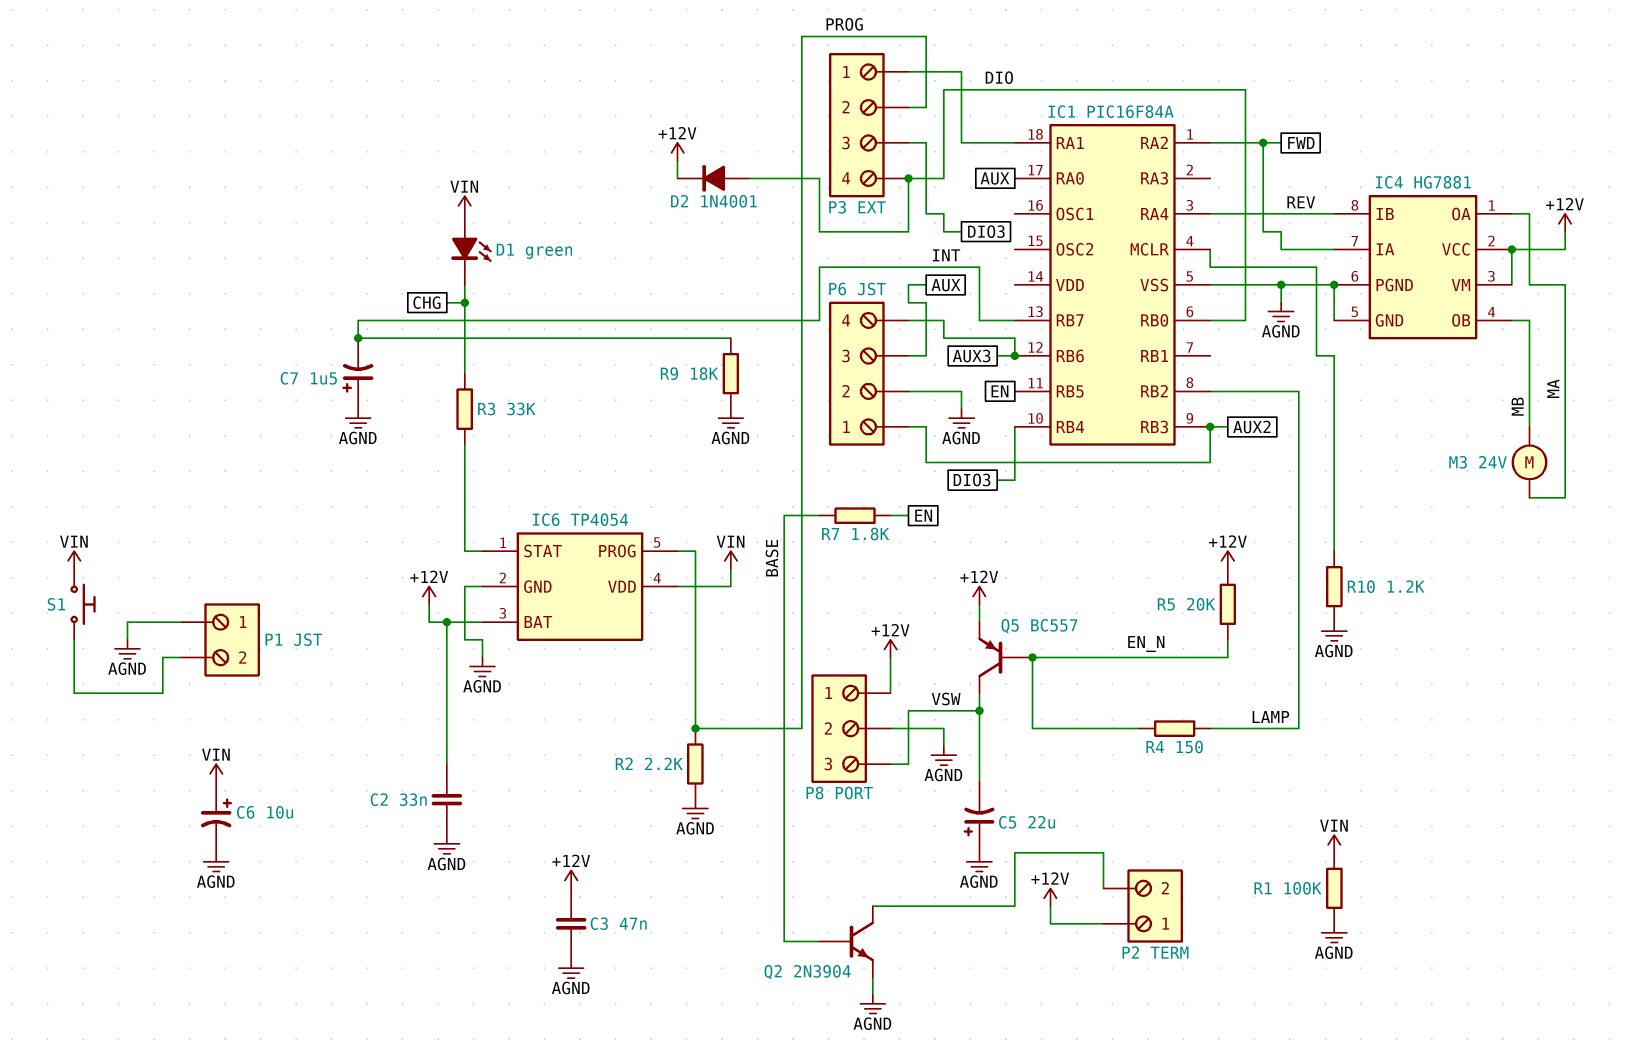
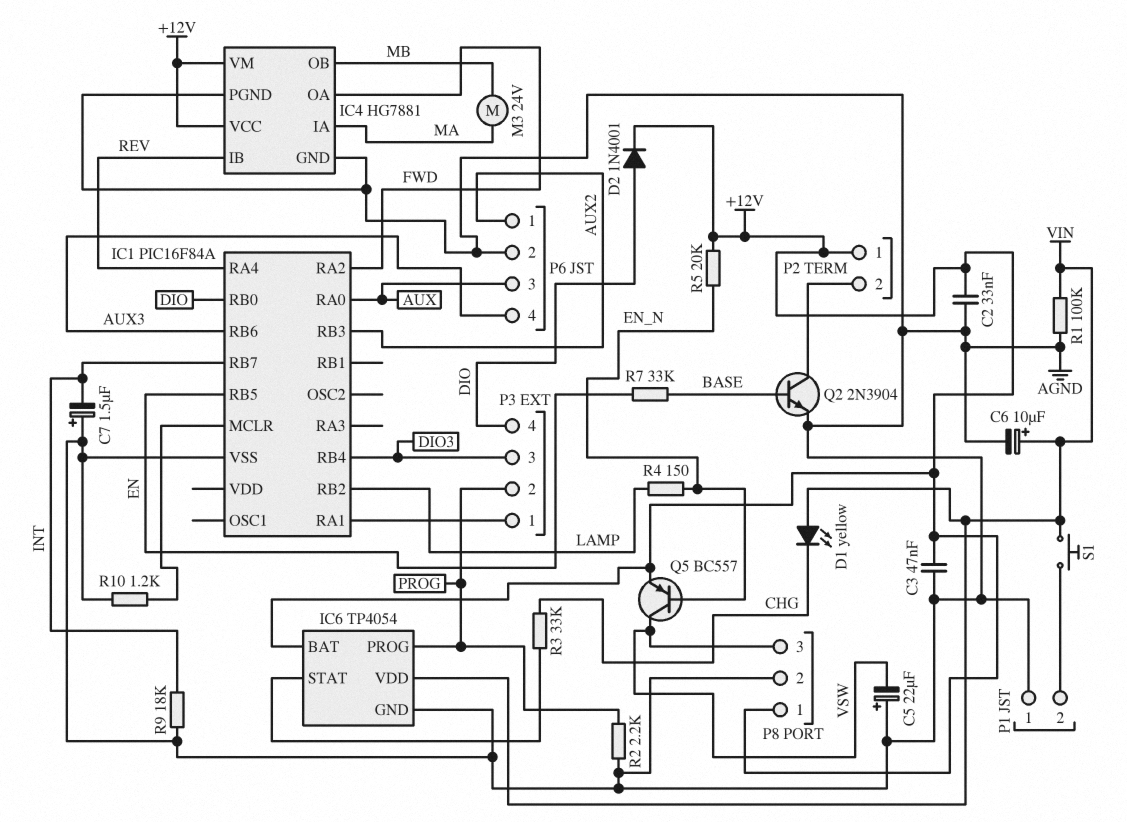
D1: LED green (A VIN, K CHG) -> LED yellow (A VIN, K CHG)
IC4 pin IA: FWD -> MA
IC4 pin OA: MA -> FWD
R7: 1.8k (BASE, EN) -> 33k (BASE, EN)

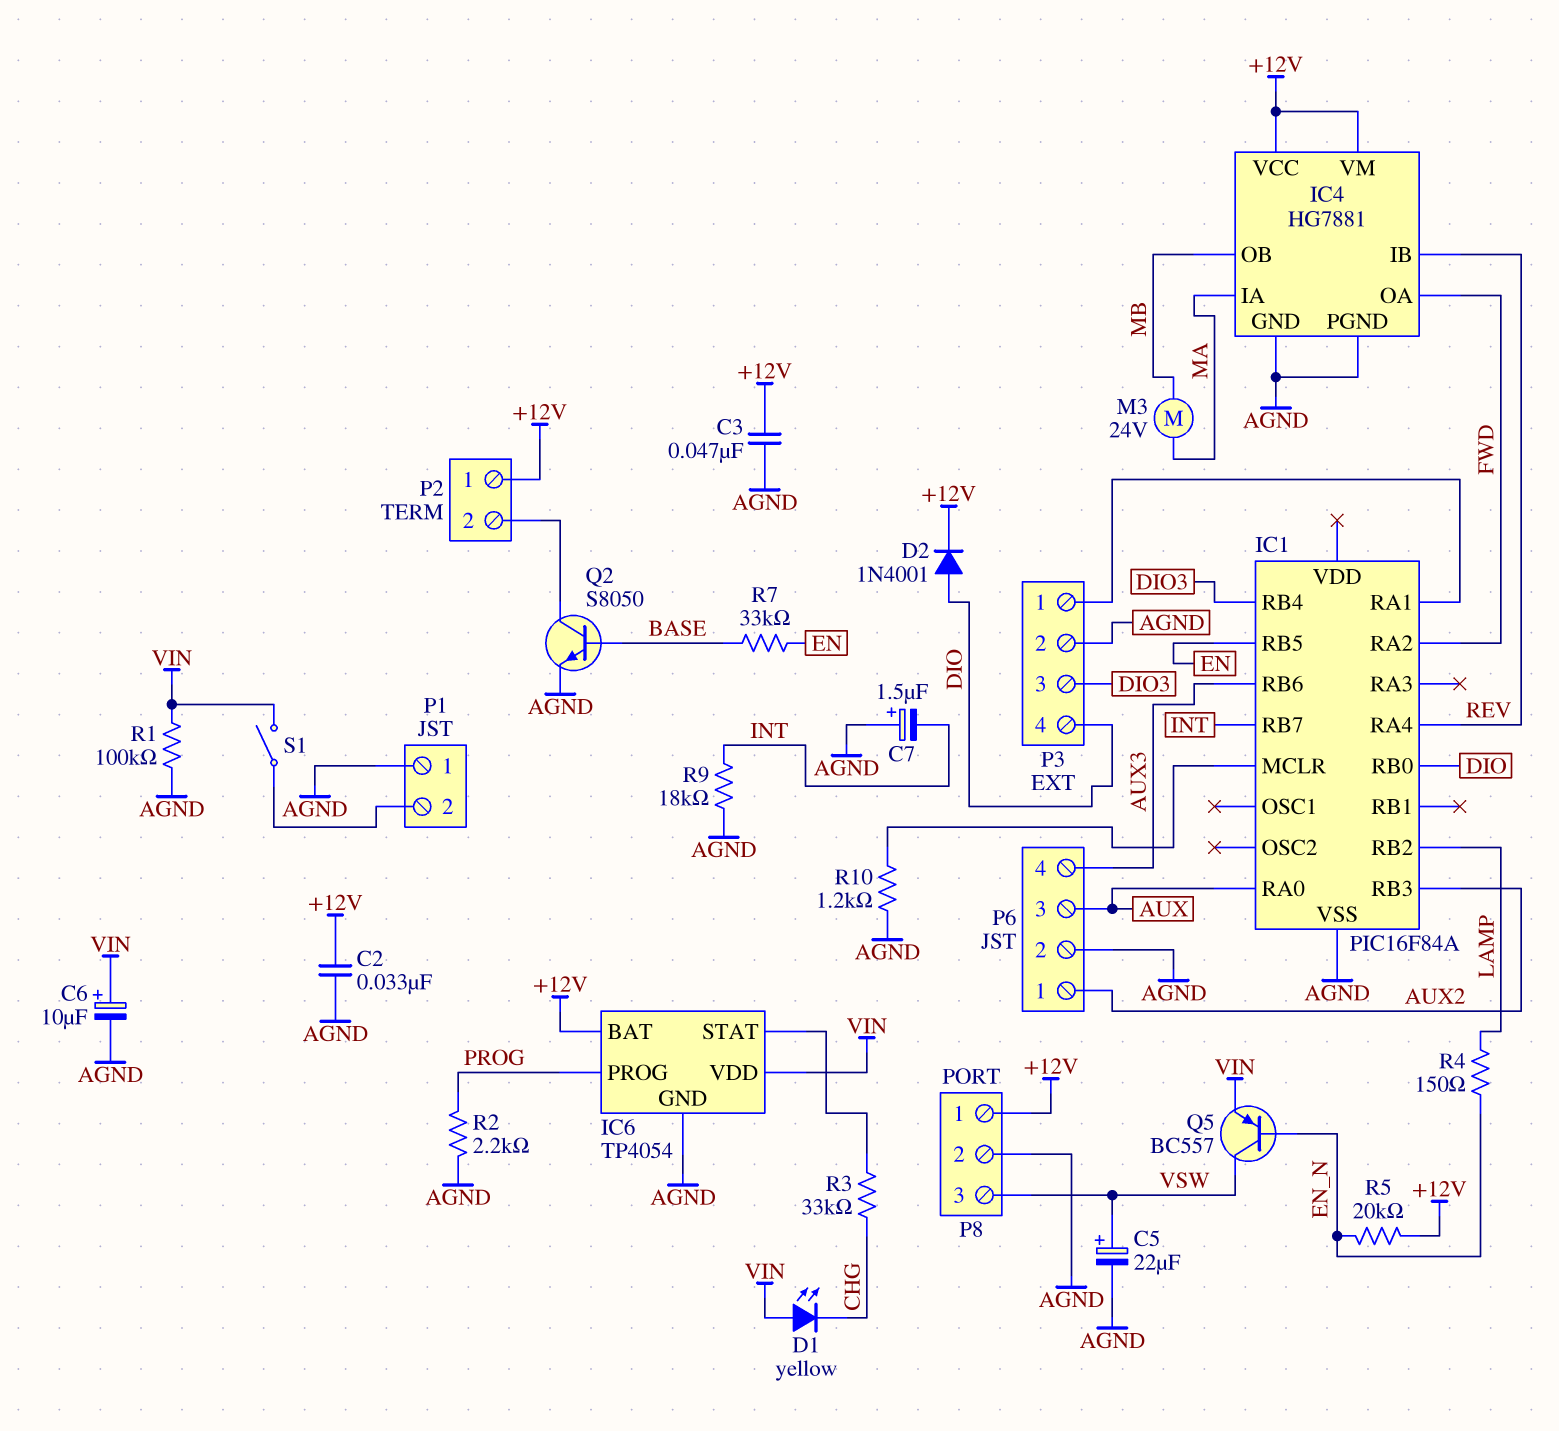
C5: 22uF (plus AGND, minus VSW) -> 22uF (plus VSW, minus AGND)
P3 pin 2: PROG -> AGND
Q2: NPN 2N3904 (B BASE, C P2/2, E AGND) -> NPN S8050 (B BASE, C P2/2, E AGND)
Q5: PNP BC557 (B EN_N, C VSW, E +12V) -> PNP BC557 (B EN_N, C VSW, E VIN)
S1: button (P1/2, VIN) -> switch (P1/2, VIN)

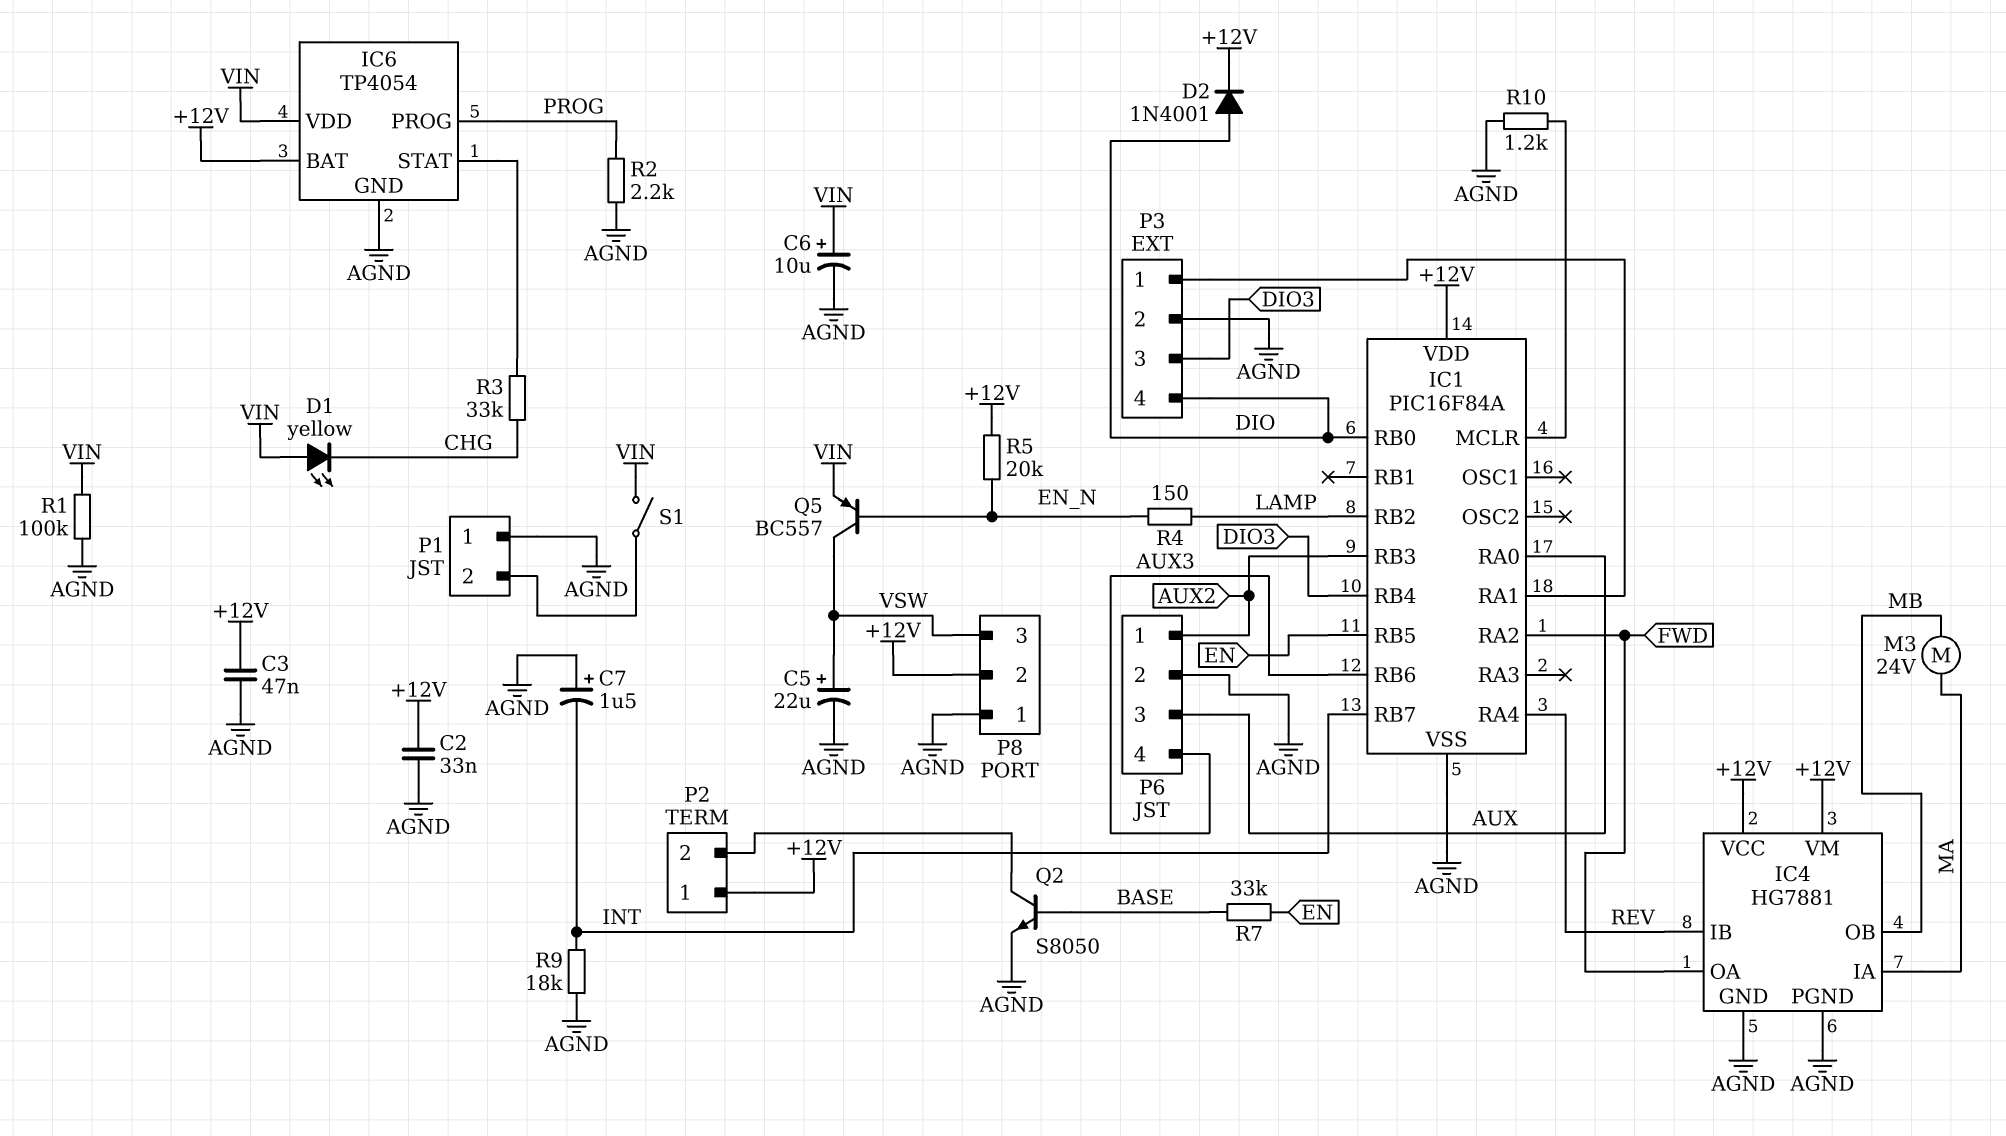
IC1 pin VDD: none -> +12V
P8 pin 1: +12V -> AGND
P8 pin 2: AGND -> +12V

